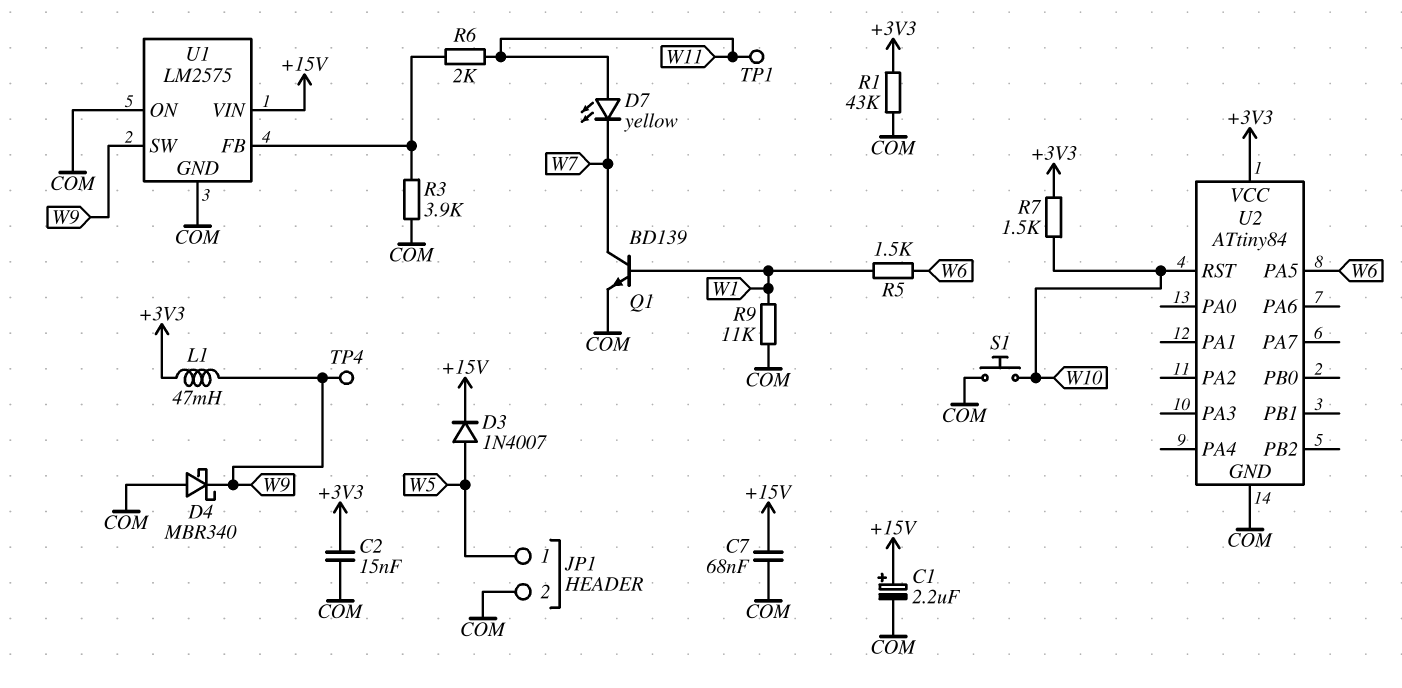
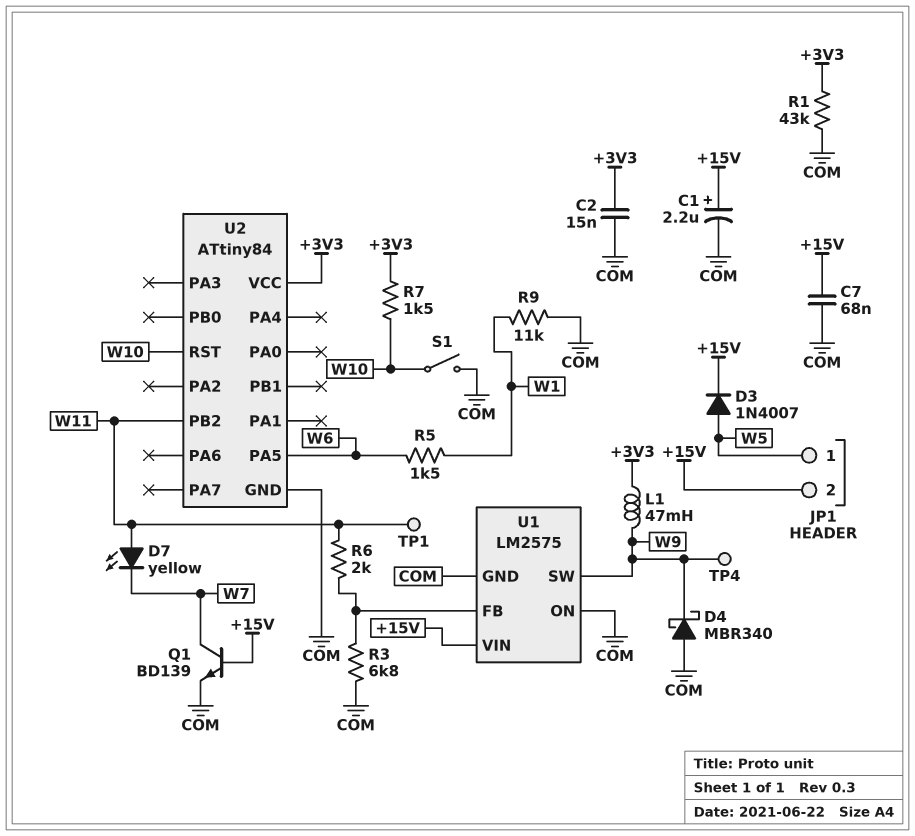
JP1 pin 2: COM -> +15V
Q1: NPN BD139 (B W1, C W7, E COM) -> NPN BD139 (B +15V, C W7, E COM)
R3: 3.9k (COM, U1/FB) -> 6.8k (COM, U1/FB)
S1: button (COM, W10) -> switch (COM, W10)
U2 pin PB2: none -> W11

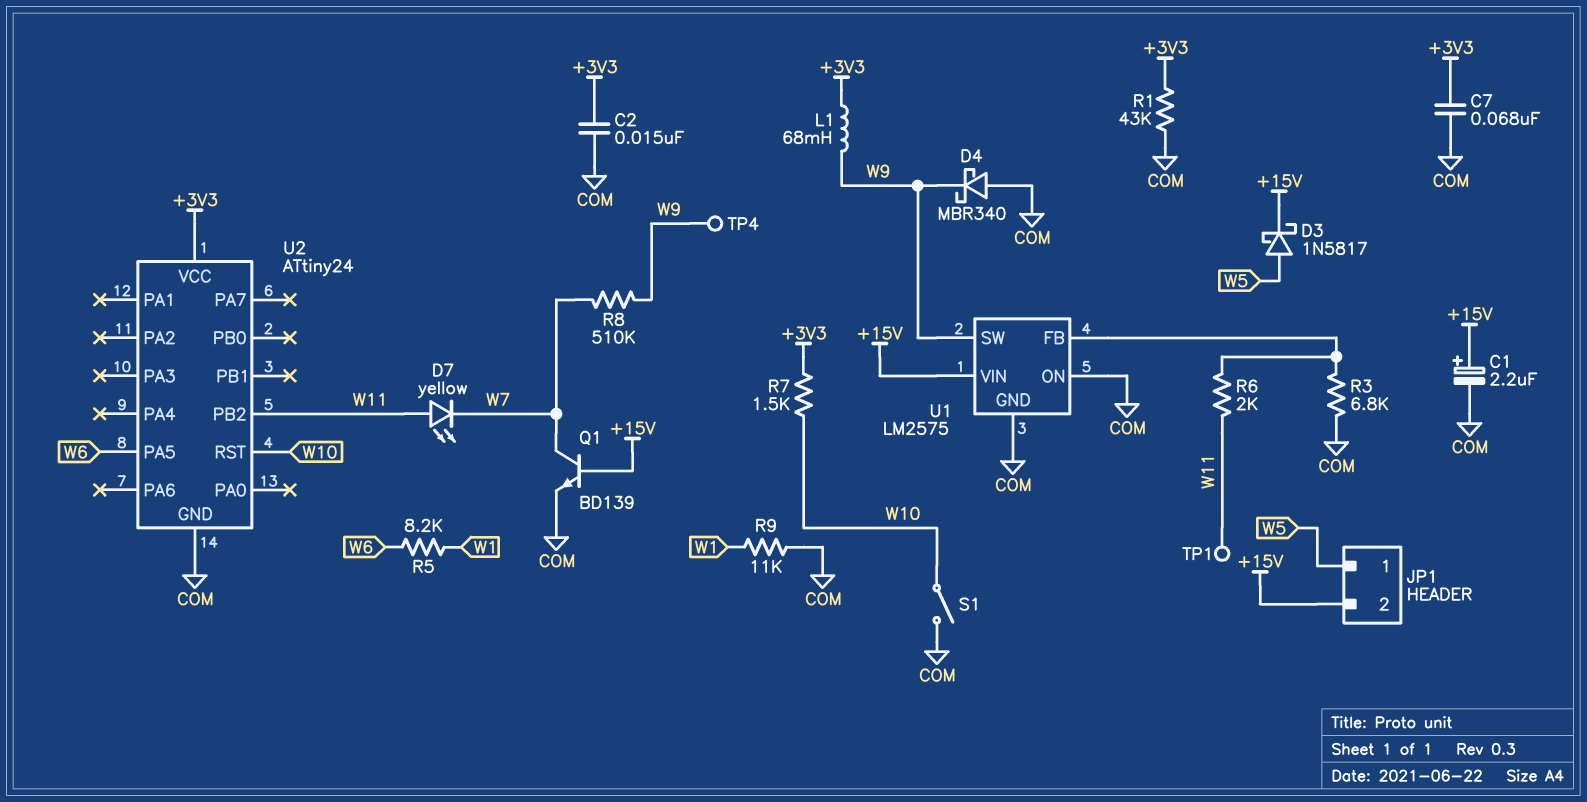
C7: 68nF (+15V, COM) -> 68nF (+3V3, COM)
D3: diode 1N4007 (A W5, K +15V) -> schottky 1N5817 (A W5, K +15V)
L1: 47mH (+3V3, W9) -> 68mH (+3V3, W9)
R5: 1.5k (W1, W6) -> 8.2k (W1, W6)
R8: none -> 510k (W7, W9)
U2: ATtiny84 -> ATtiny24

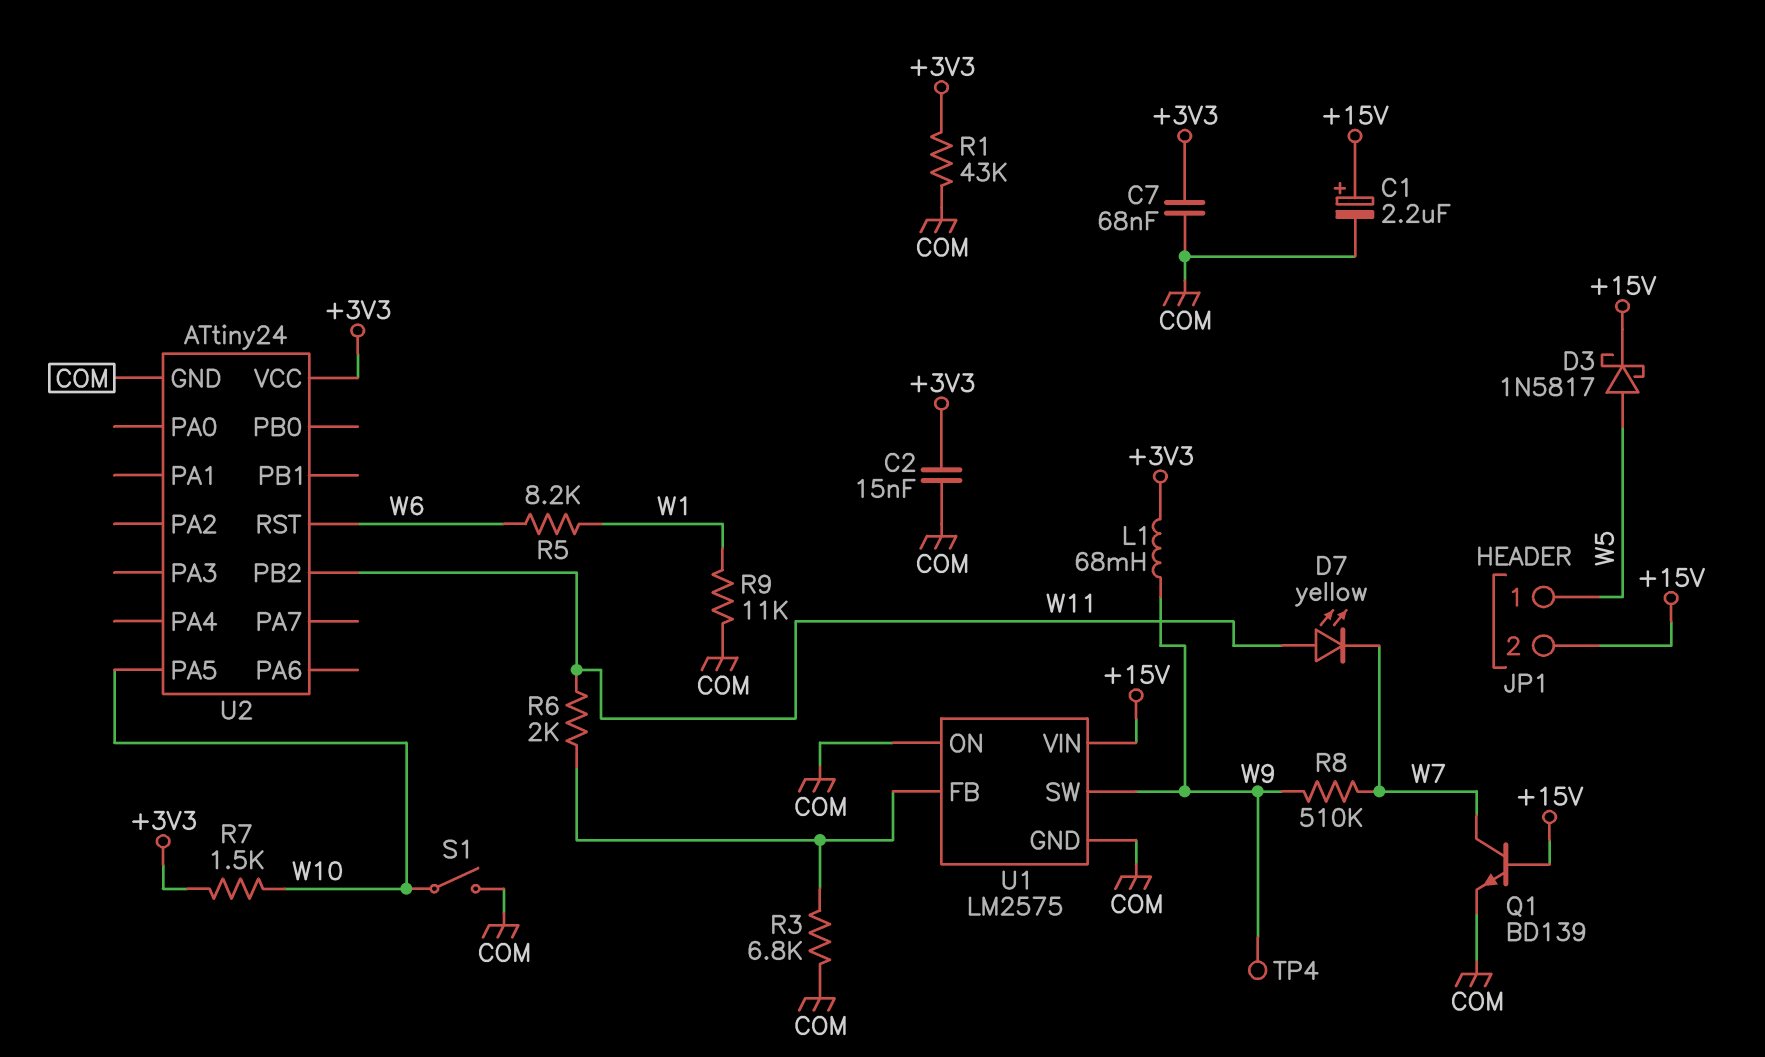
D4: schottky MBR340 (A COM, K W9) -> none
TP1: test point (W11) -> none
U2 pin PA5: W6 -> W10
U2 pin RST: W10 -> W6

